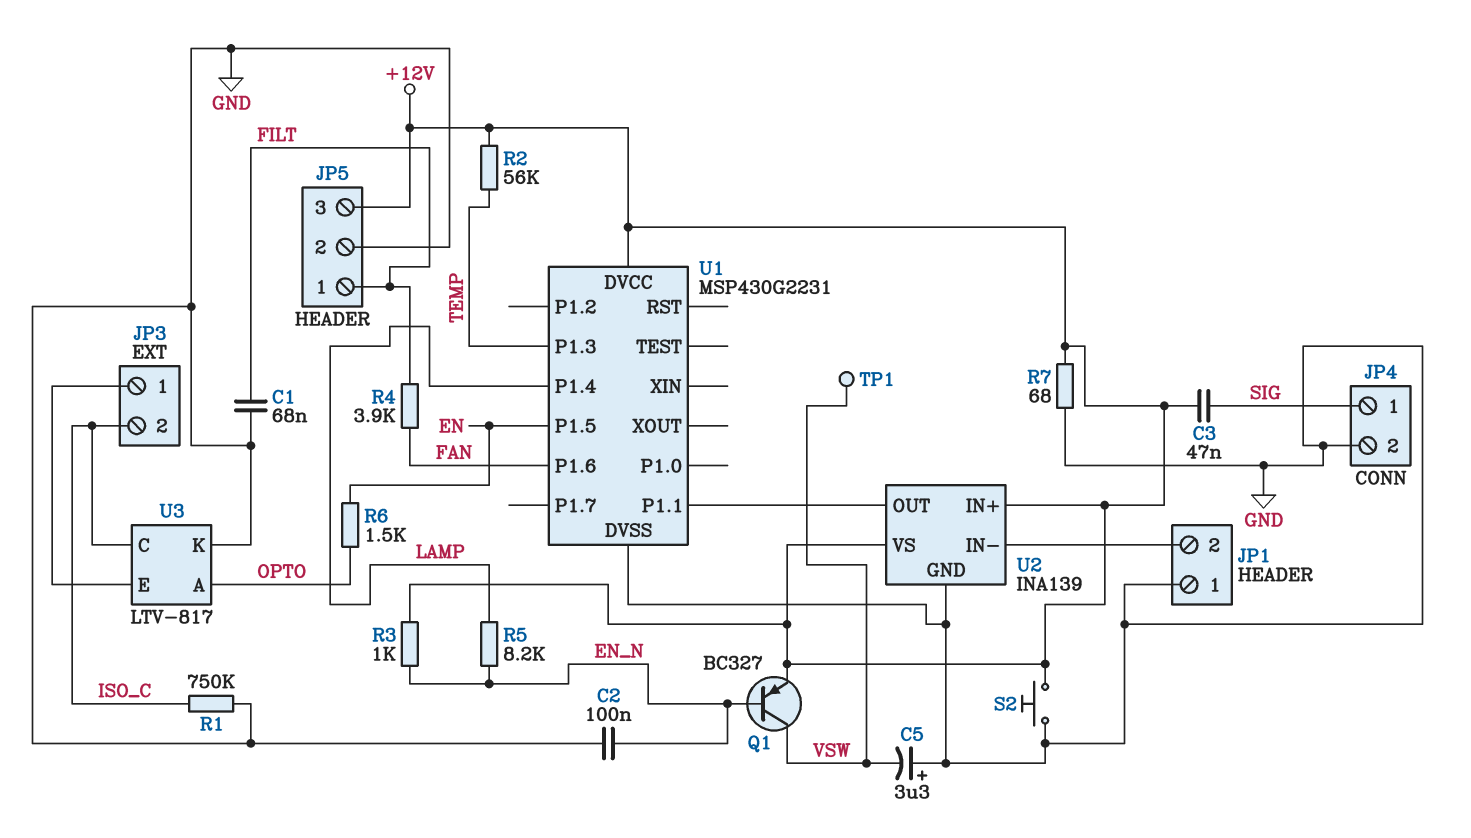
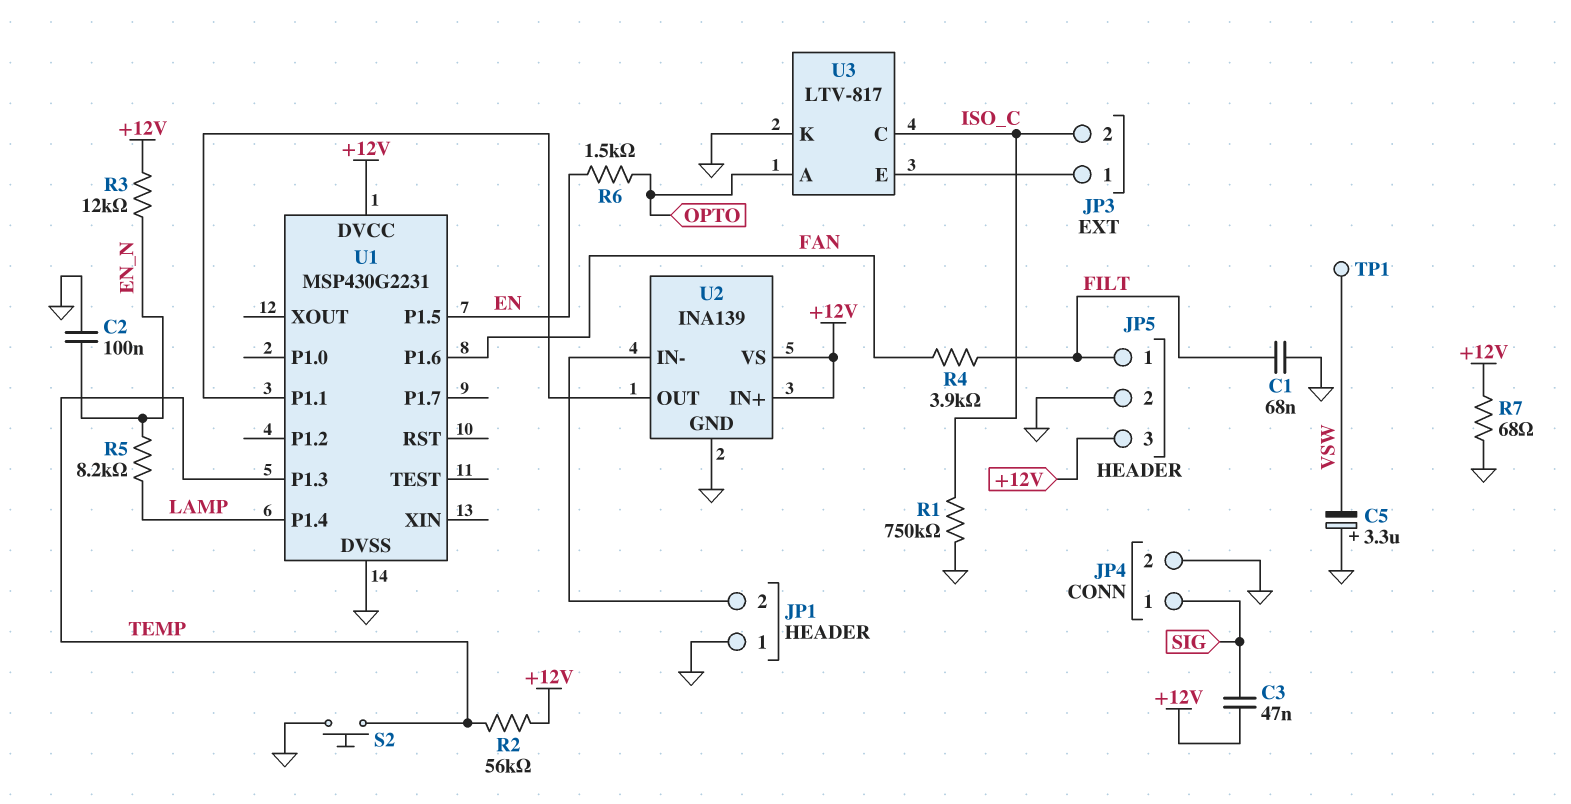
Q1: PNP BC327 (B EN_N, C VSW, E +12V) -> none
R3: 1k (+12V, EN_N) -> 12k (+12V, EN_N)
S2: button (+12V, GND) -> button (GND, TEMP)

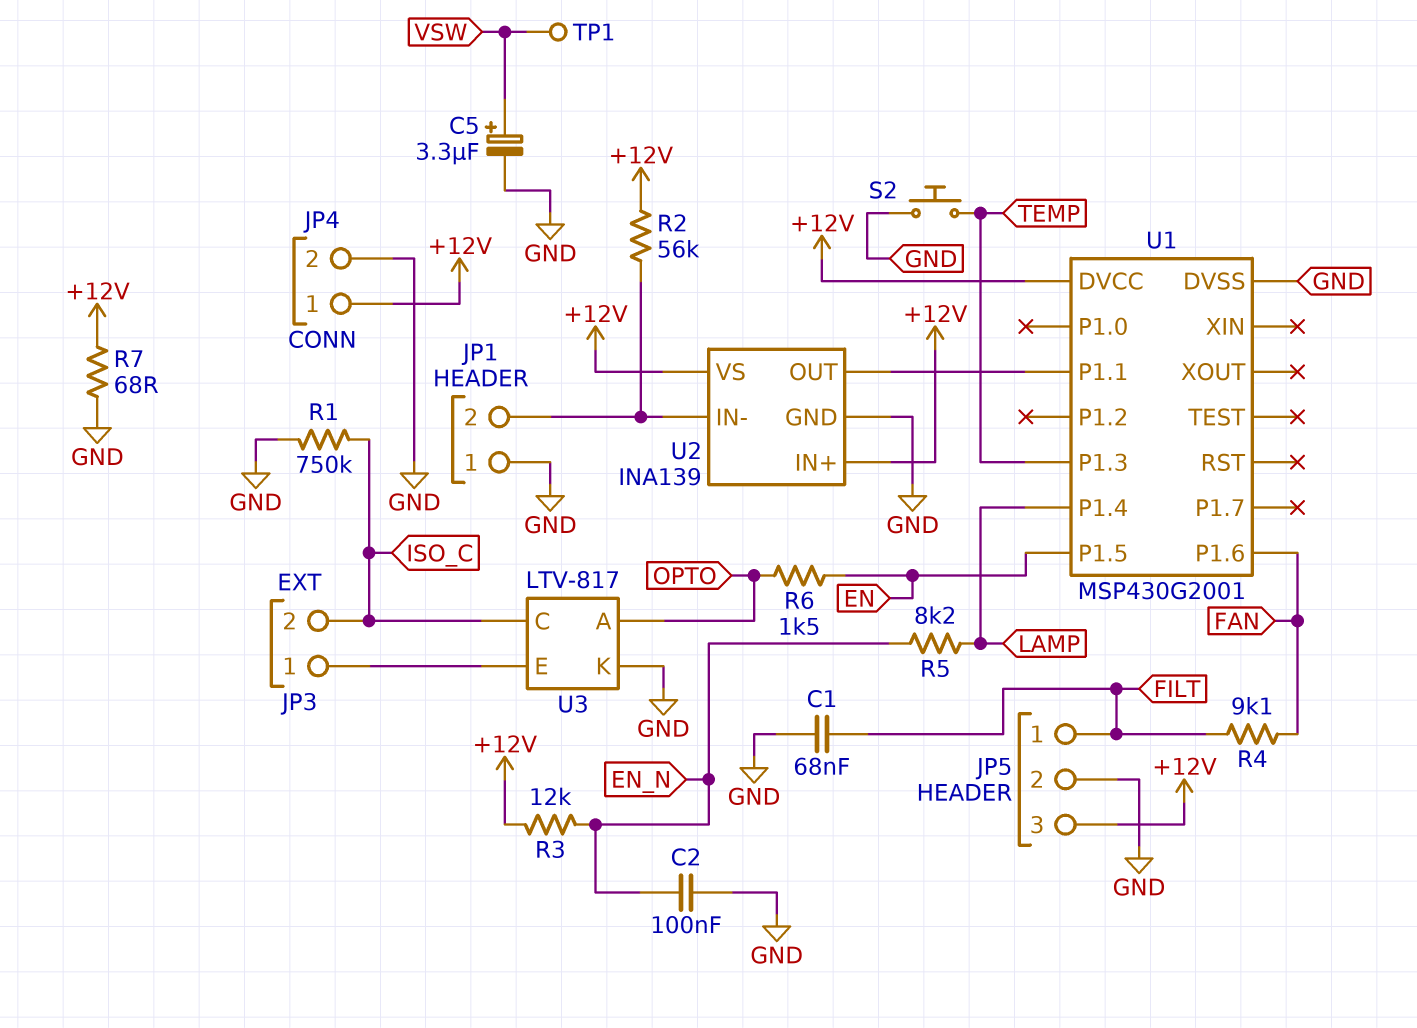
C3: 47nF (+12V, SIG) -> none
C5: 3.3uF (plus GND, minus VSW) -> 3.3uF (plus VSW, minus GND)
JP4 pin 1: SIG -> +12V
R2: 56k (+12V, TEMP) -> 56k (+12V, JP1/2)
R4: 3.9k (FAN, FILT) -> 9.1k (FAN, FILT)
U1: MSP430G2231 -> MSP430G2001

